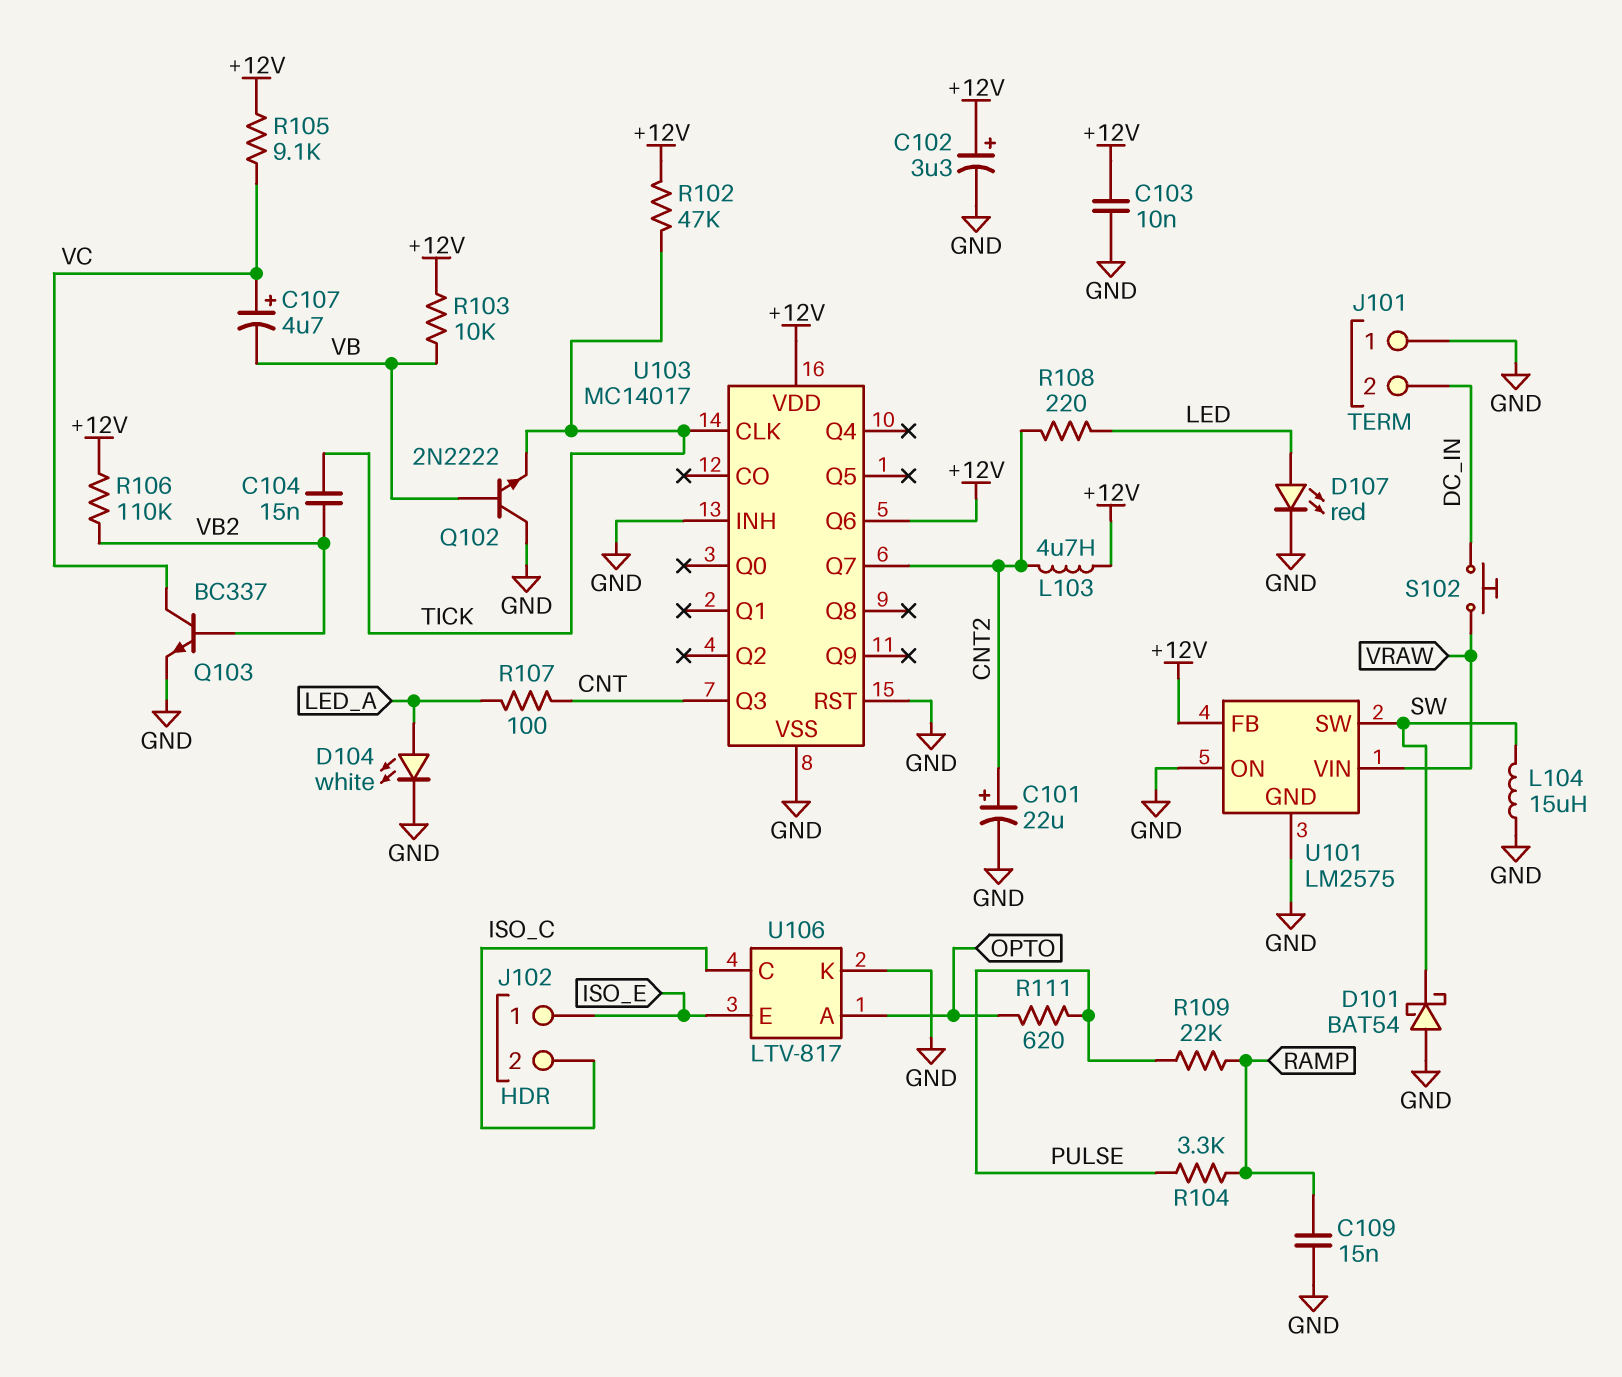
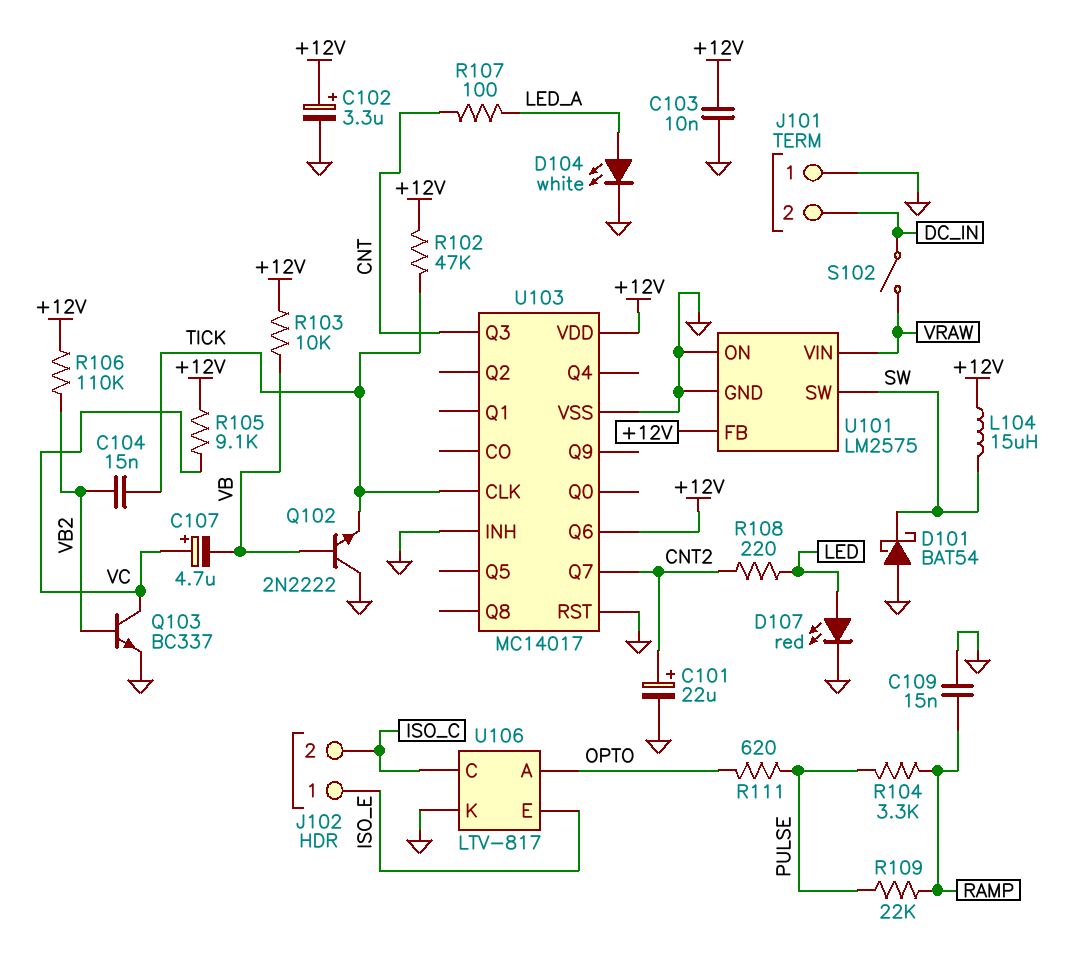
L103: 4.7uH (+12V, CNT2) -> none
L104: 15uH (GND, SW) -> 15uH (+12V, SW)
S102: button (DC_IN, VRAW) -> switch (DC_IN, VRAW)

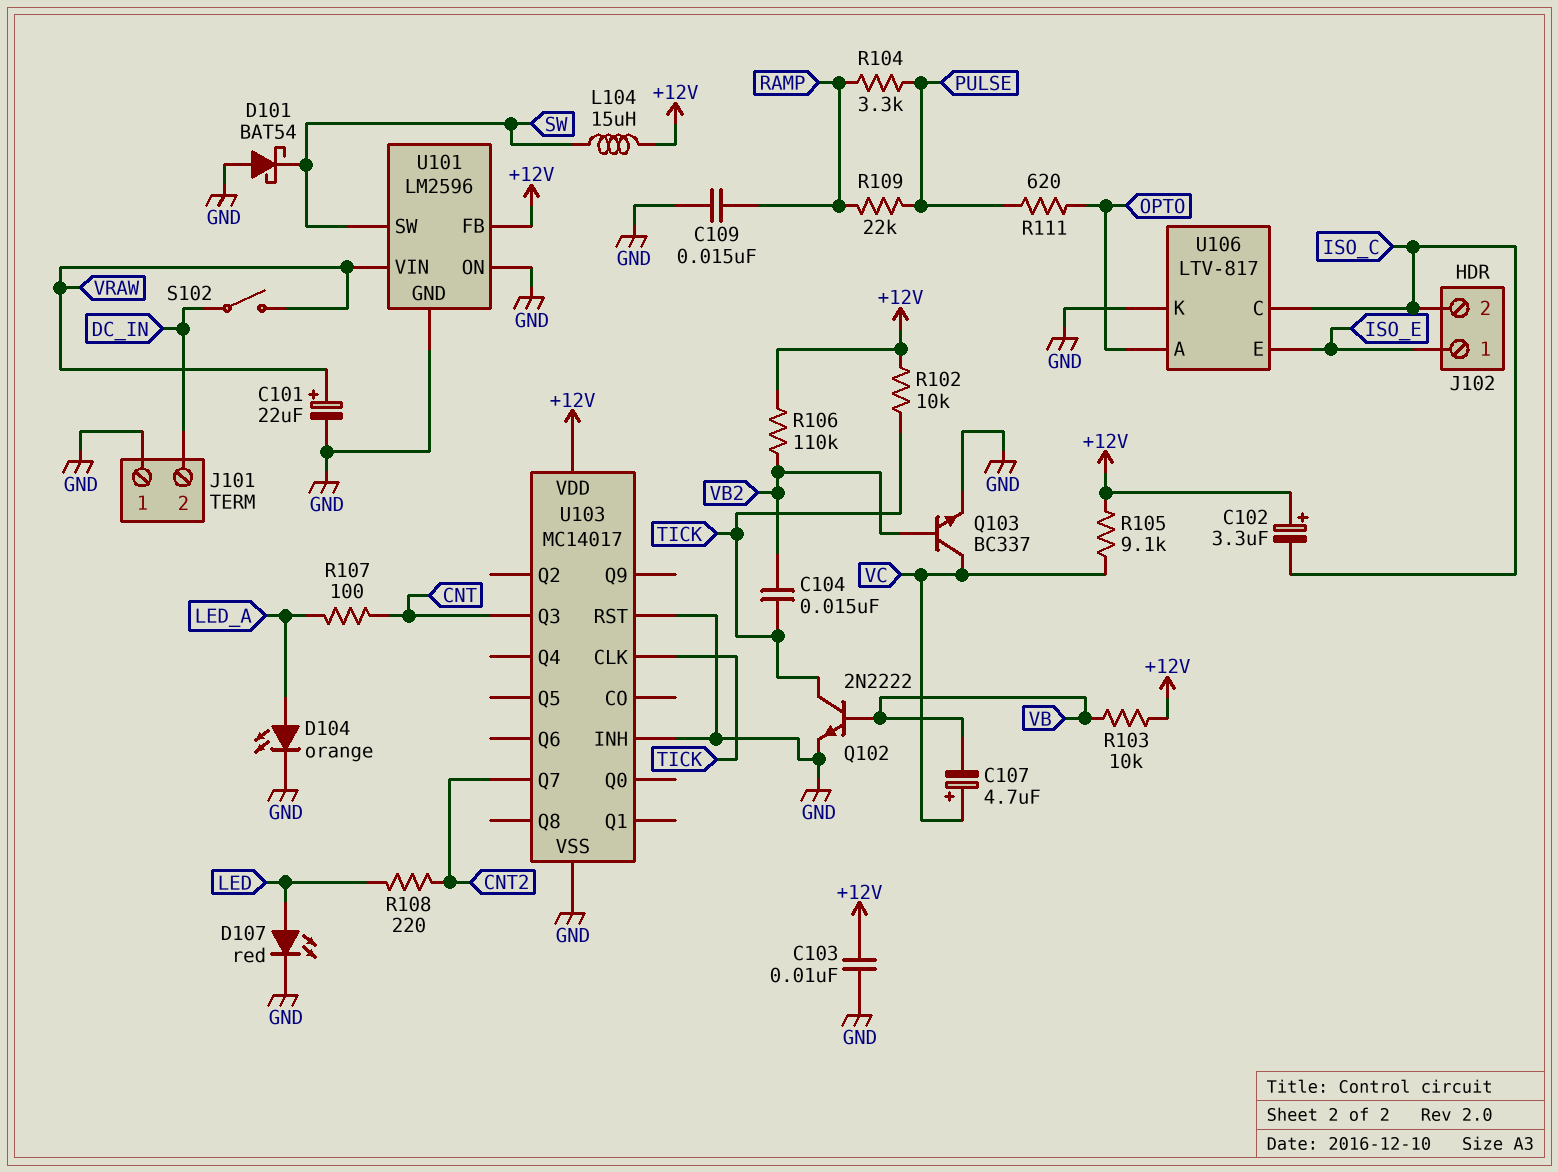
C101: 22uF (plus CNT2, minus GND) -> 22uF (plus VRAW, minus GND)
C102: 3.3uF (plus +12V, minus GND) -> 3.3uF (plus +12V, minus ISO_C)
D104: LED white (A LED_A, K GND) -> LED orange (A LED_A, K GND)
Q102: NPN 2N2222 (B VB, C GND, E TICK) -> NPN 2N2222 (B VB, C TICK, E GND)
R102: 47k (+12V, TICK) -> 10k (+12V, TICK)
U101: LM2575 -> LM2596
U103 pin Q6: +12V -> none

